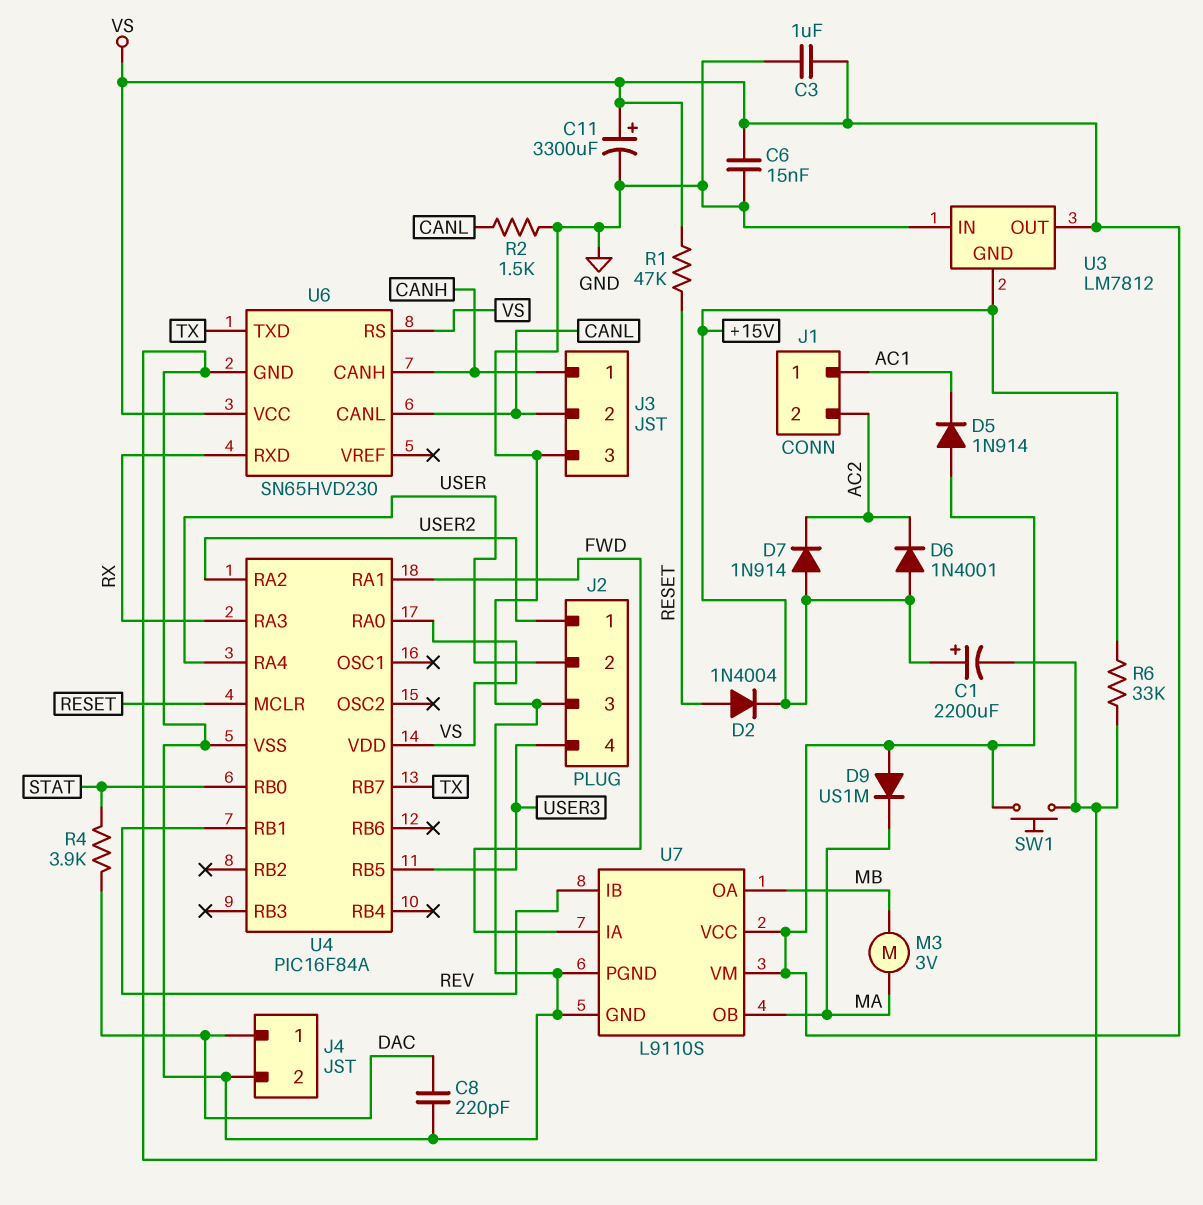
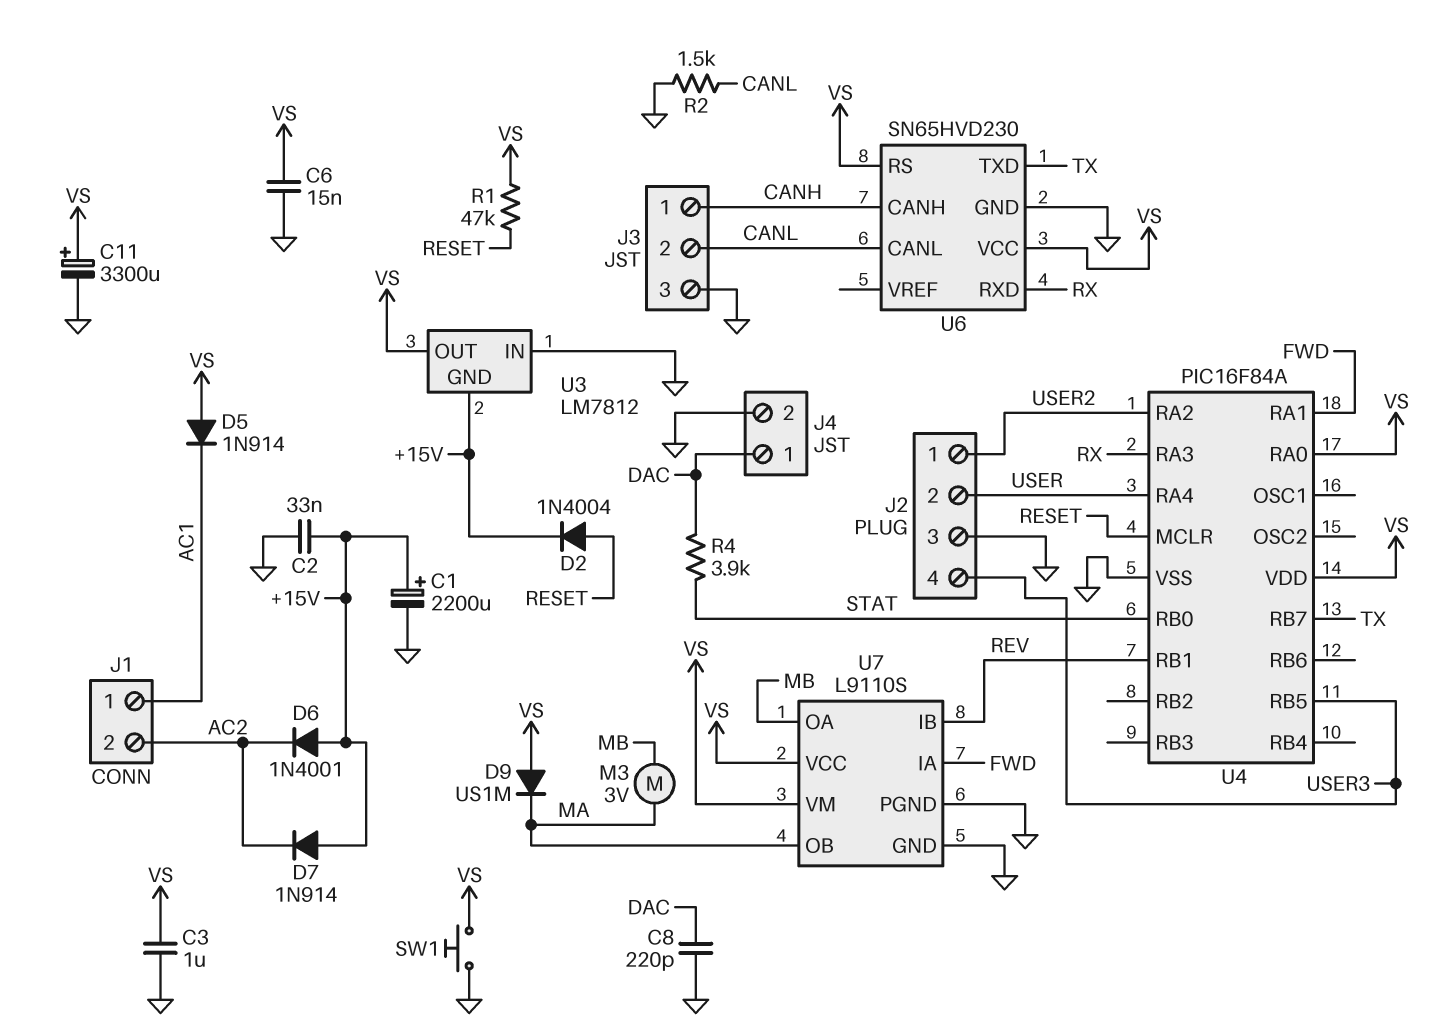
C2: none -> 33nF (+15V, GND)
R6: 33k (+15V, GND) -> none

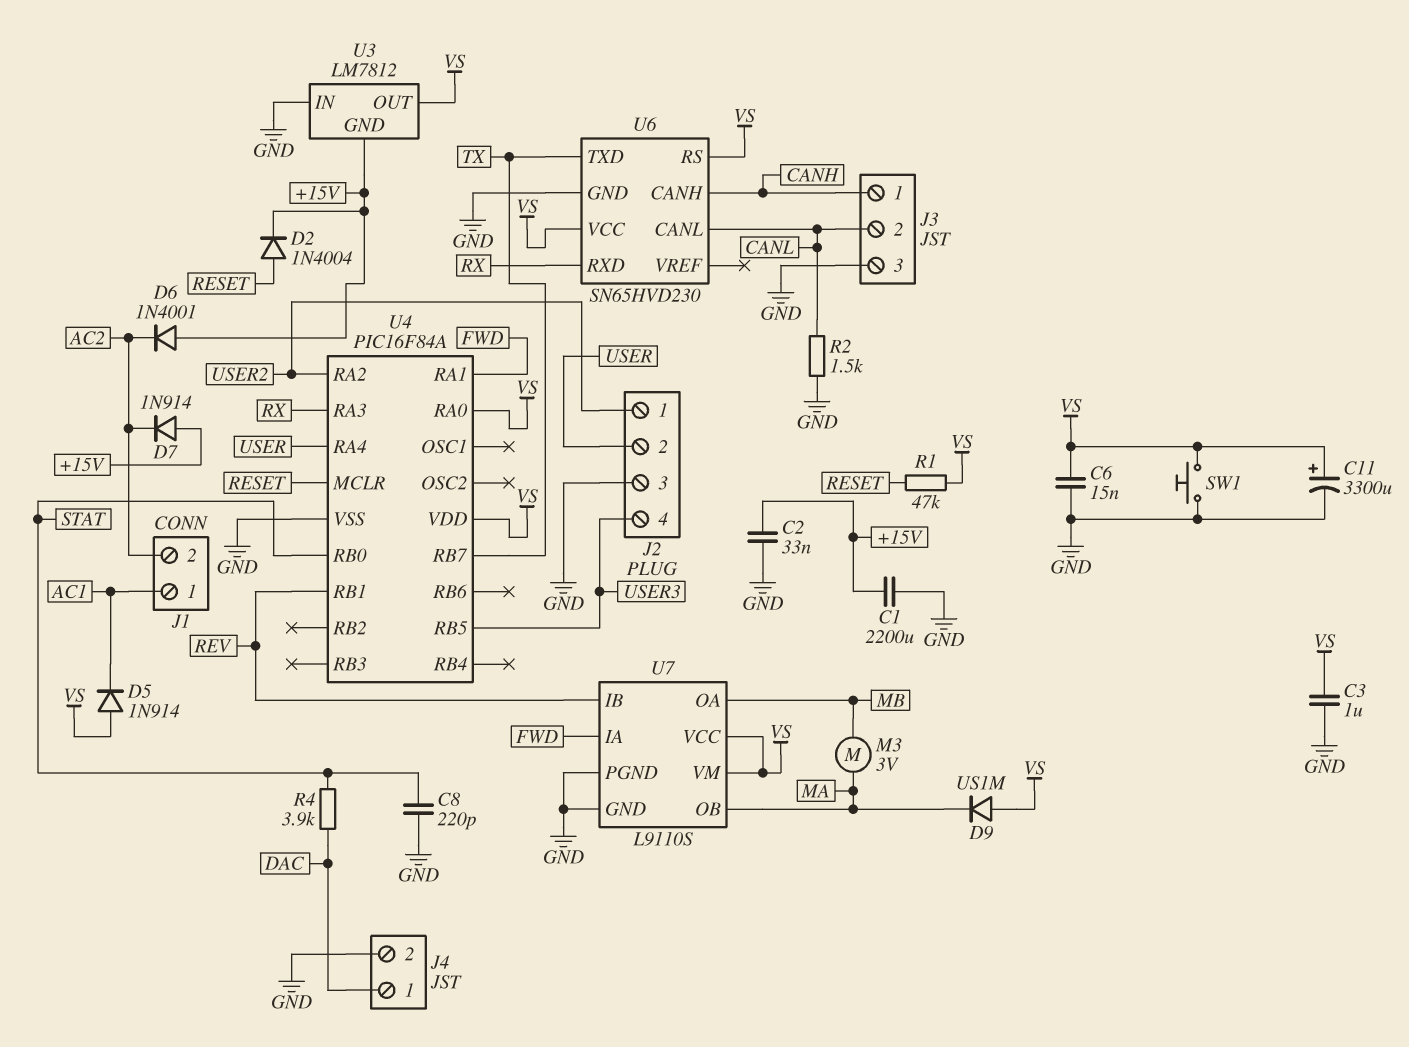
C1: 2200uF (plus +15V, minus GND) -> 2200uF (+15V, GND)
C8: 220pF (DAC, GND) -> 220pF (GND, STAT)

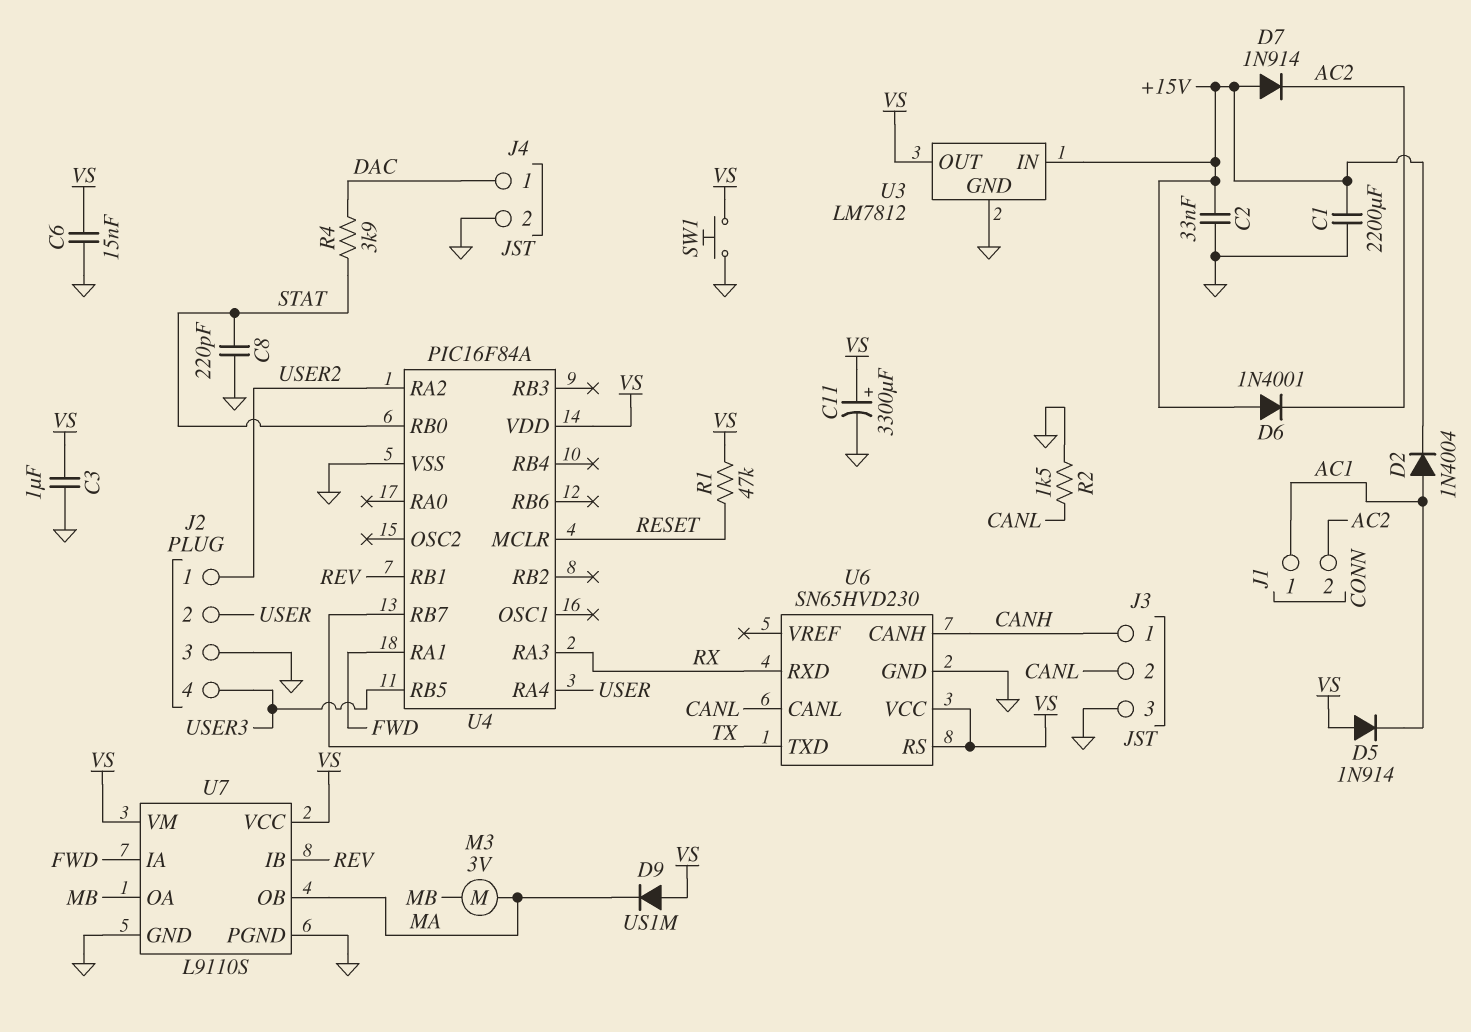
D2: diode 1N4004 (A RESET, K +15V) -> diode 1N4004 (A AC1, K +15V)
U3 pin GND: +15V -> GND
U3 pin IN: GND -> +15V
U4 pin RA0: VS -> none

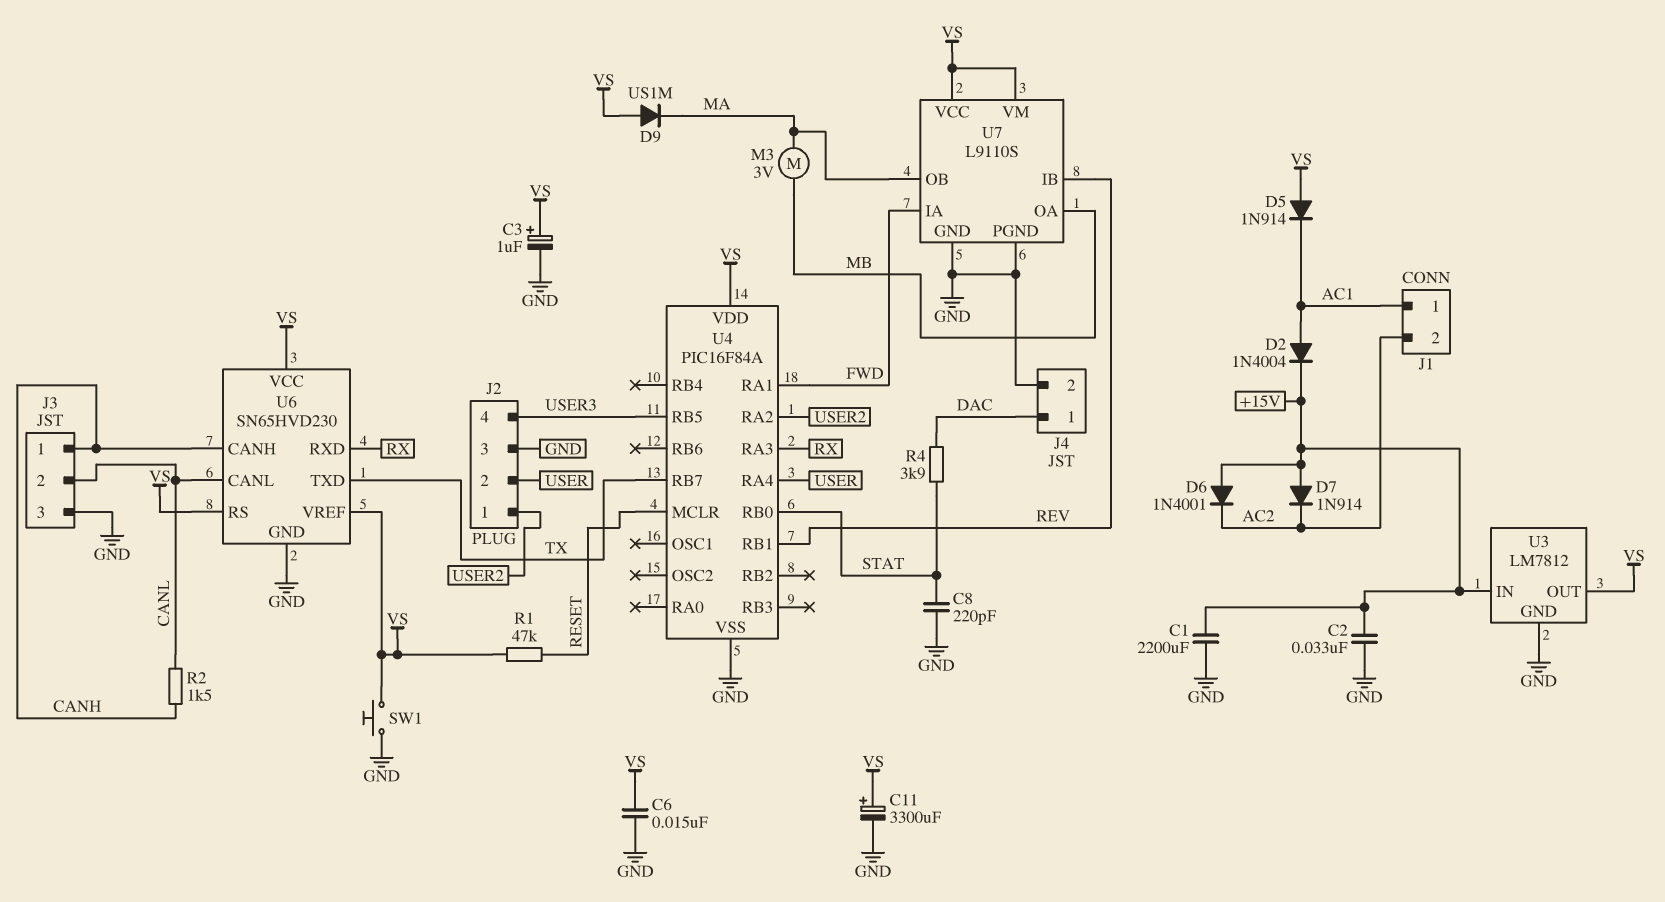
C3: 1uF (GND, VS) -> 1uF (plus VS, minus GND)
R2: 1.5k (CANL, GND) -> 1.5k (CANH, CANL)
U6 pin VREF: none -> VS

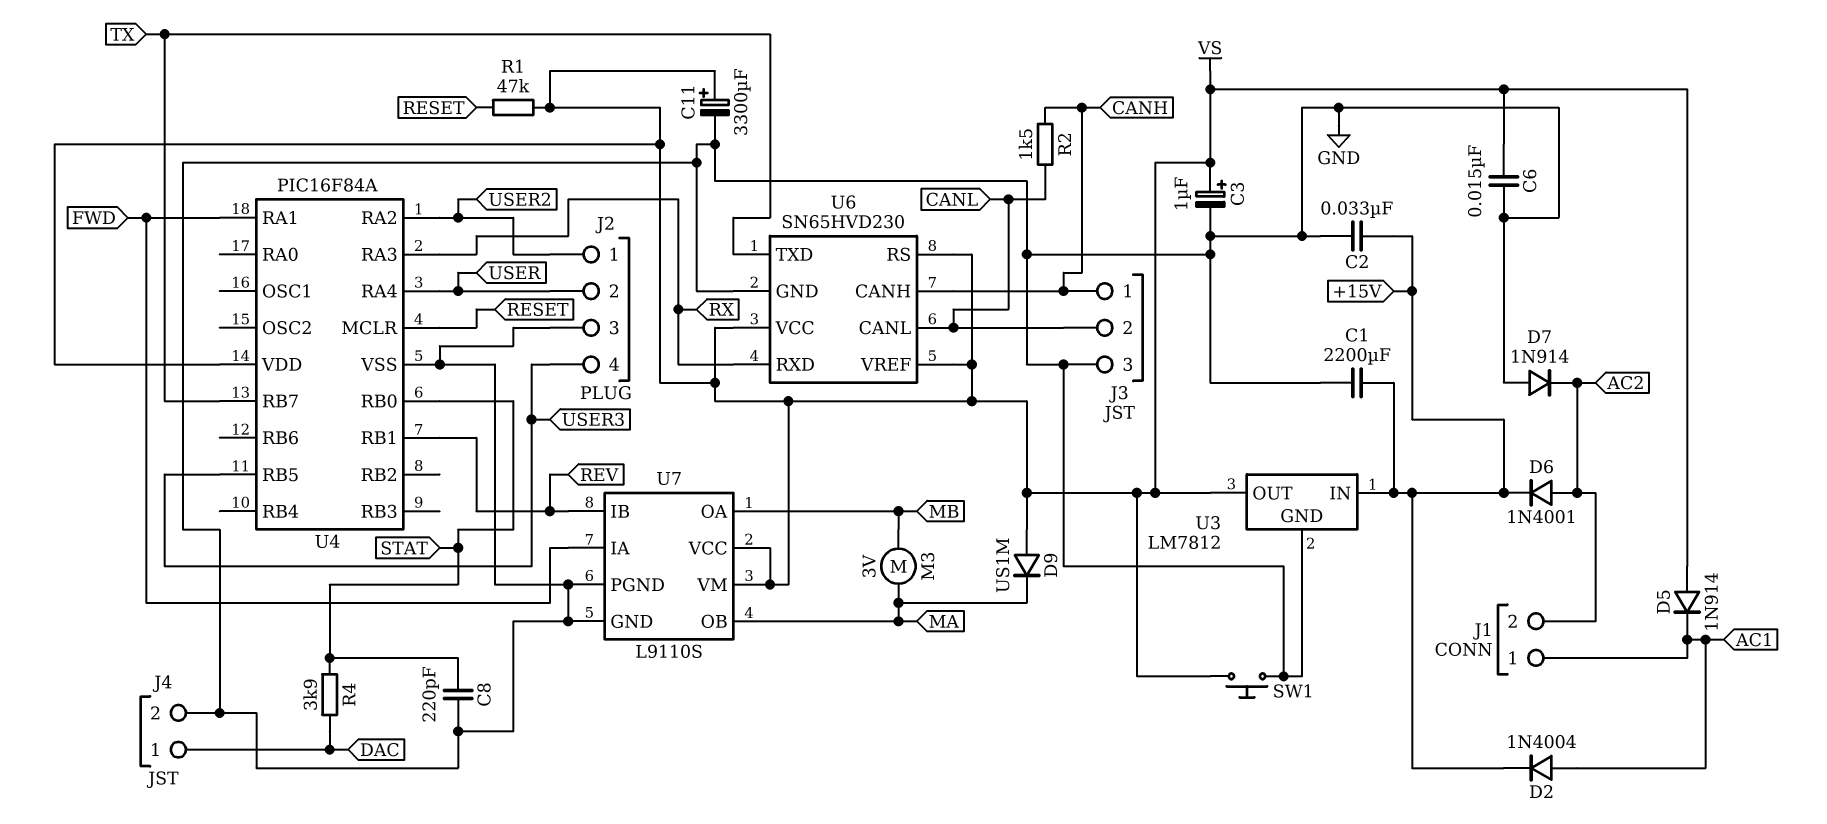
D6: diode 1N4001 (A +15V, K AC2) -> diode 1N4001 (A AC2, K +15V)
D7: diode 1N914 (A +15V, K AC2) -> diode 1N914 (A GND, K AC2)

